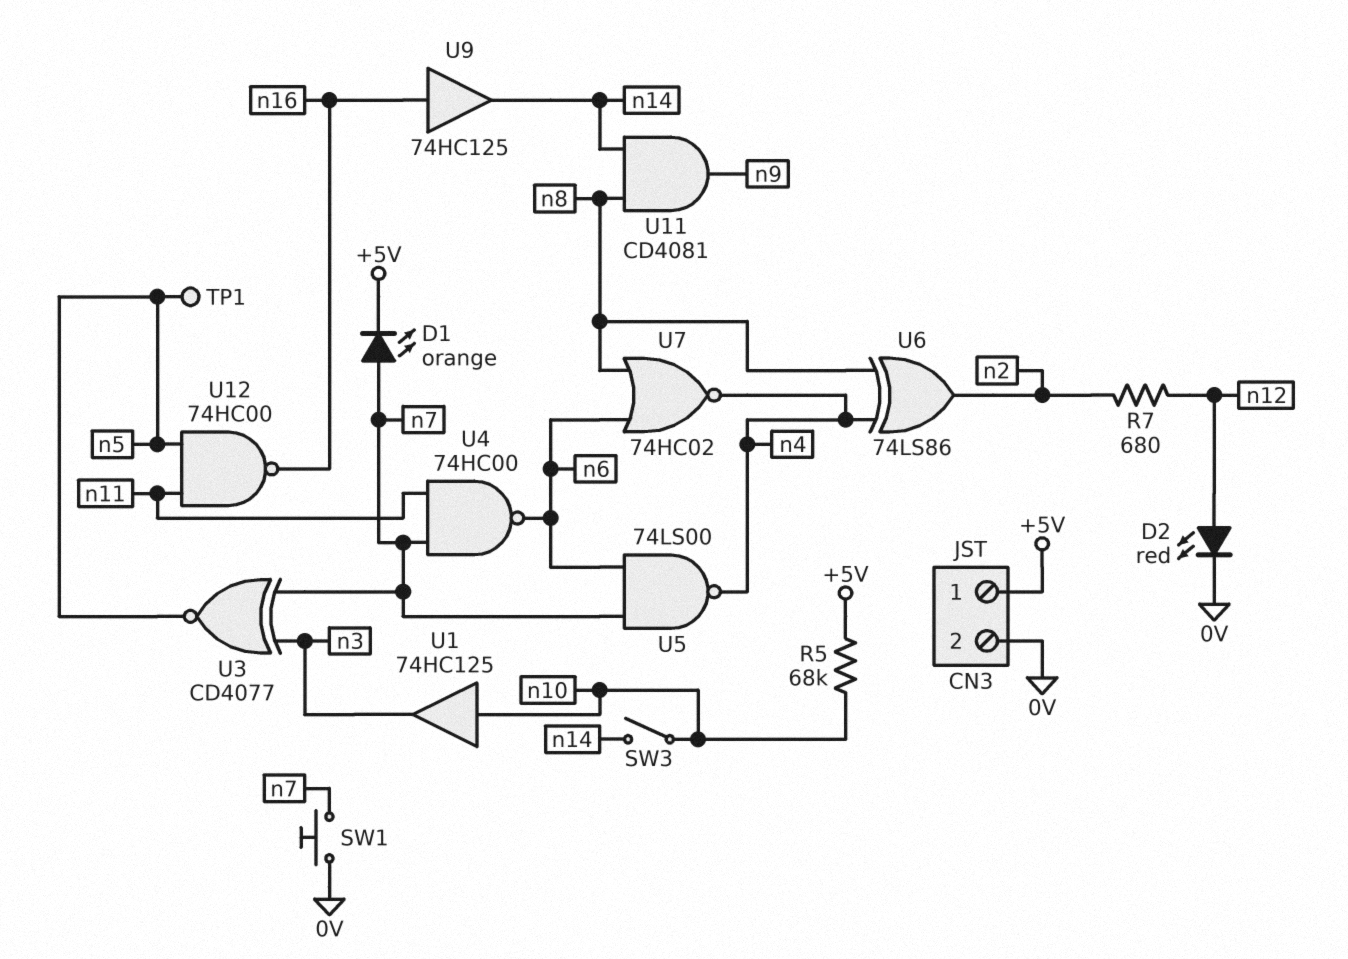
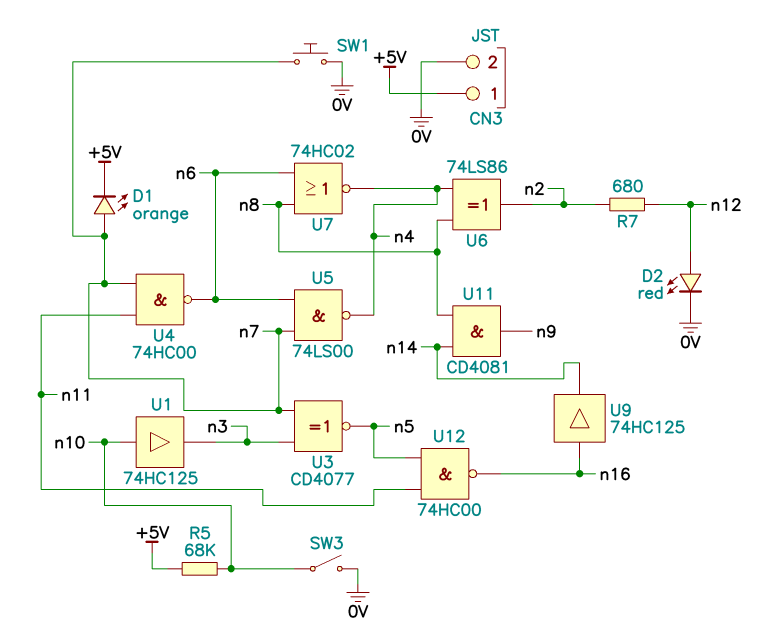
SW3: switch (n10, n14) -> switch (0V, n10)
TP1: test point (n5) -> none

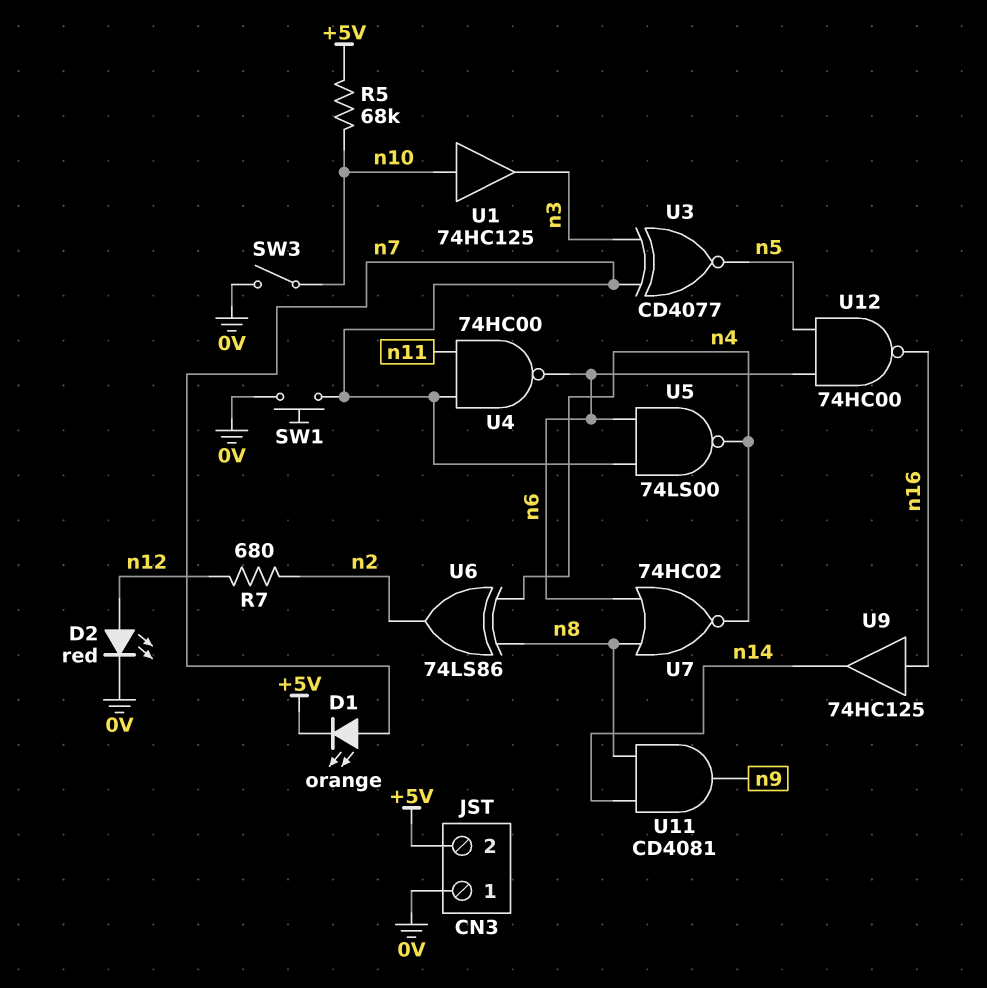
CN3 pin 1: +5V -> 0V
CN3 pin 2: 0V -> +5V
U12: NAND 74HC00 (in n5, in n11, out n16) -> NAND 74HC00 (in n5, in n6, out n16)

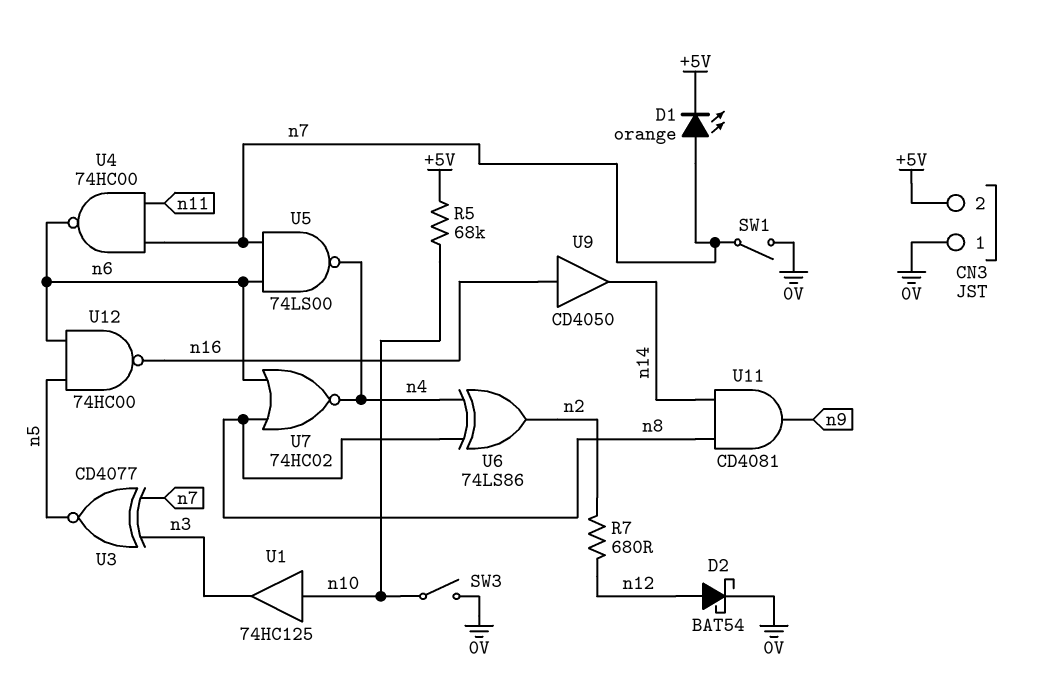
D2: LED red (A n12, K 0V) -> schottky BAT54 (A n12, K 0V)
SW1: button (0V, n7) -> switch (0V, n7)
U9: buffer 74HC125 (in n16, out n14) -> buffer CD4050 (in n16, out n14)

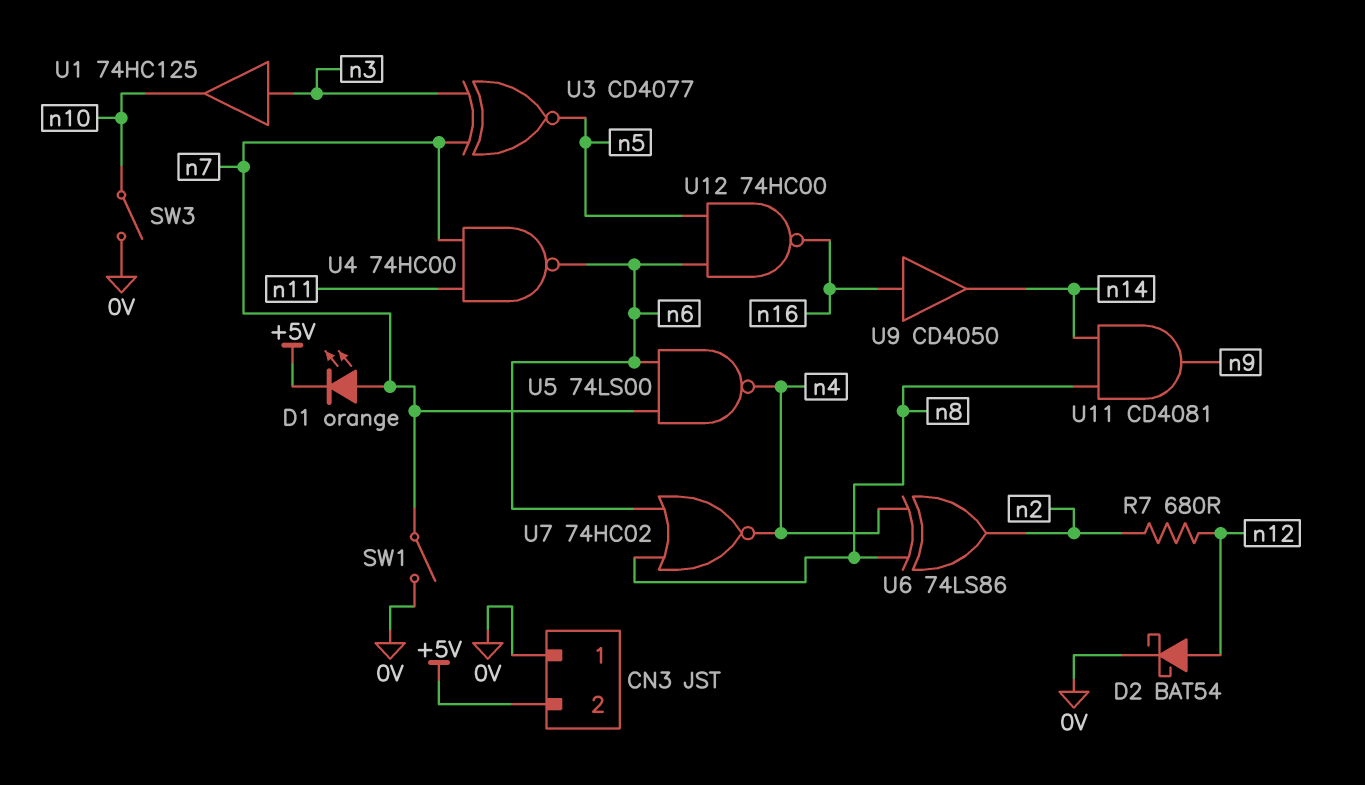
R5: 68k (+5V, n10) -> none
U1: buffer 74HC125 (in n10, out n3) -> buffer 74HC125 (in n3, out n10)

